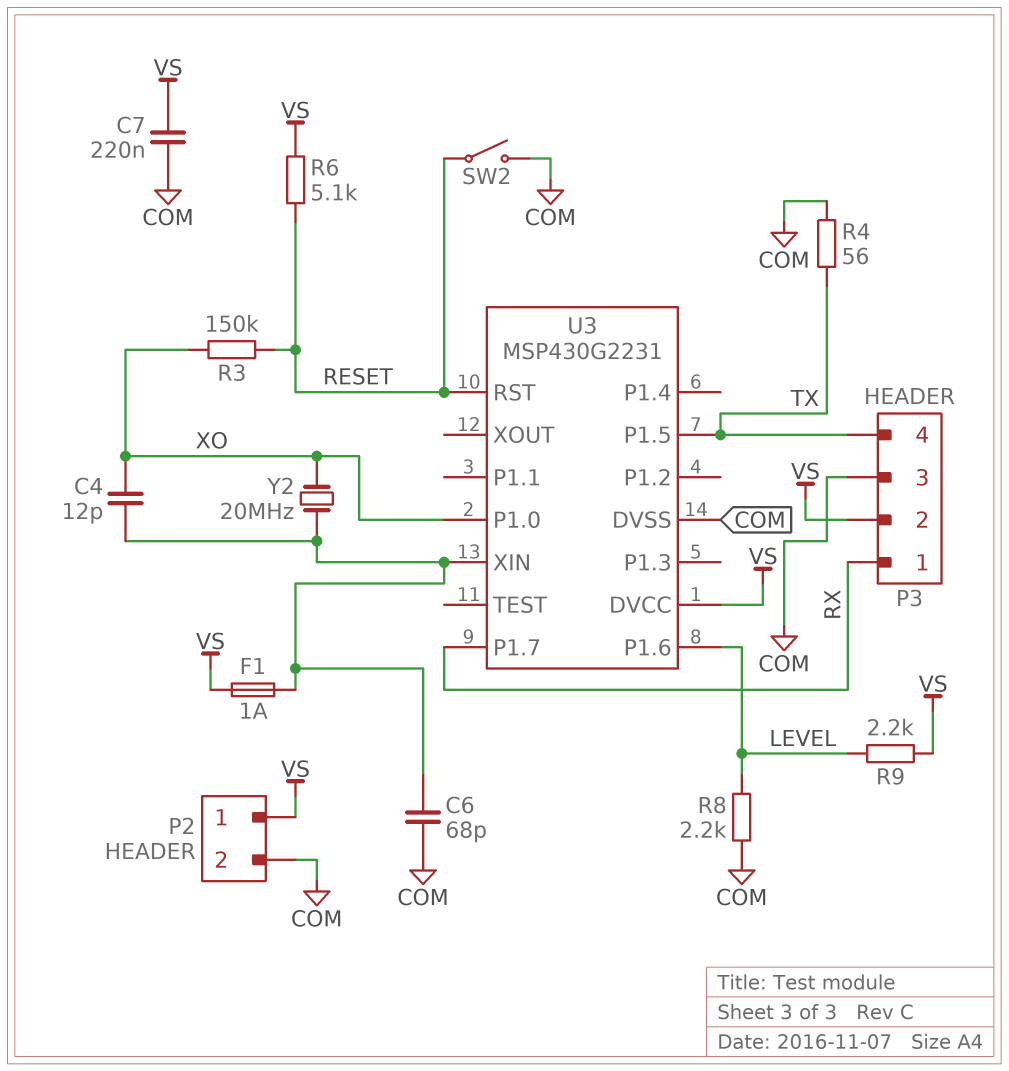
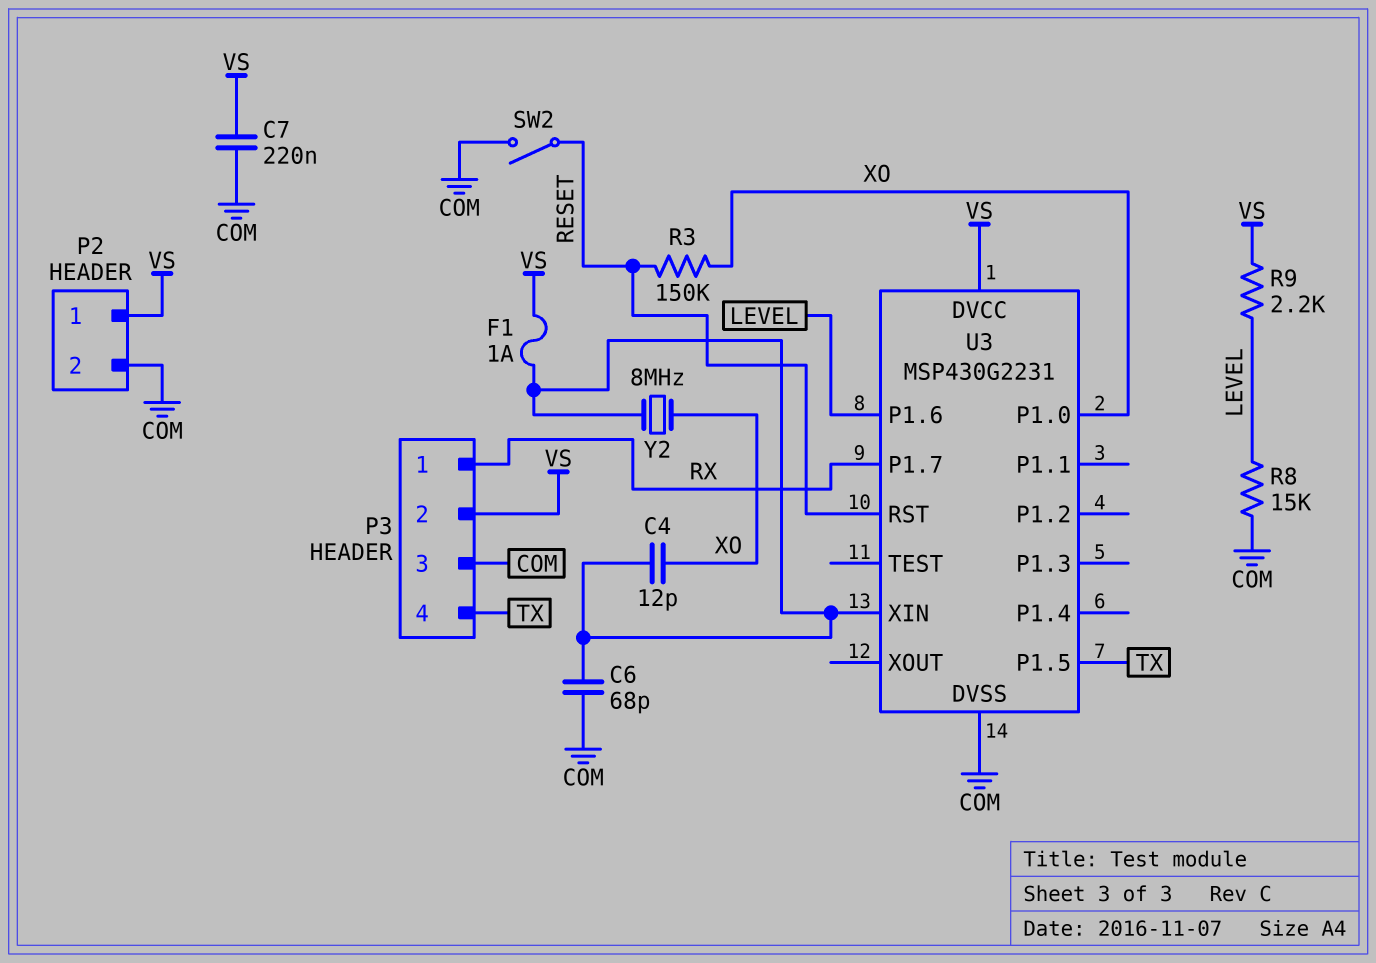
R4: 56 (COM, TX) -> none
R6: 5.1k (RESET, VS) -> none
R8: 2.2k (COM, LEVEL) -> 15k (COM, LEVEL)
Y2: 20MHz (U3/XIN, XO) -> 8MHz (U3/XIN, XO)

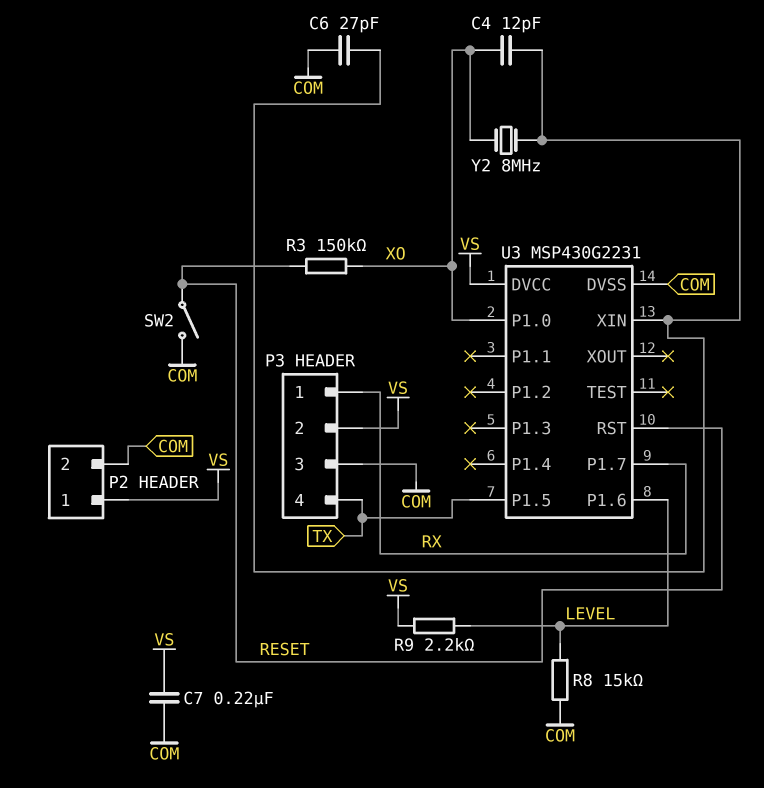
C6: 68pF (COM, U3/XIN) -> 27pF (COM, U3/XIN)
F1: 1A (U3/XIN, VS) -> none

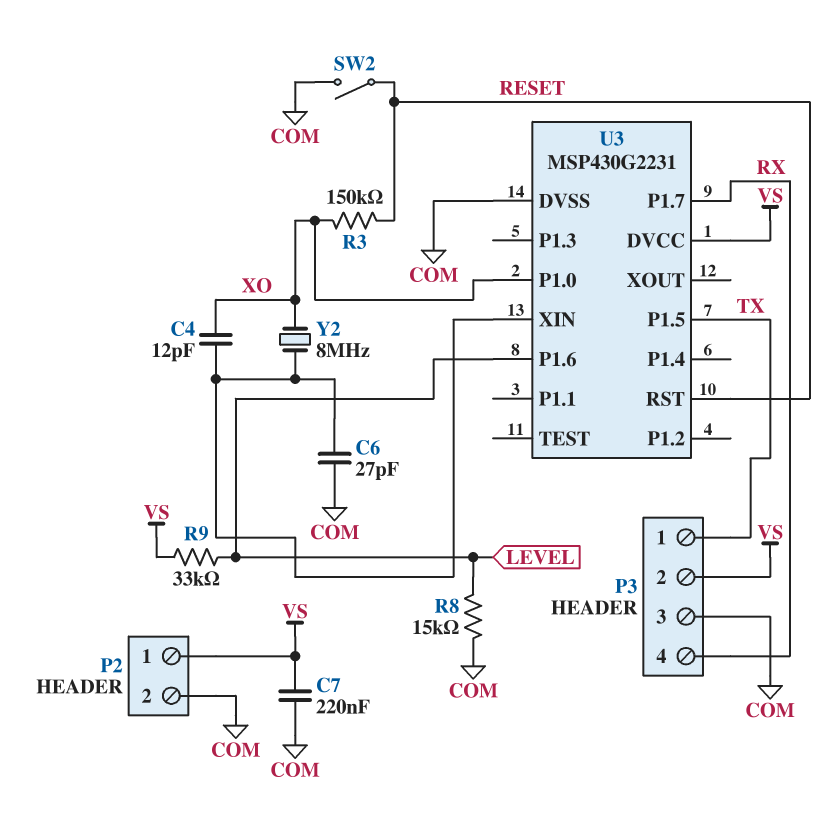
P3 pin 1: RX -> TX
P3 pin 4: TX -> RX
R9: 2.2k (LEVEL, VS) -> 33k (LEVEL, VS)

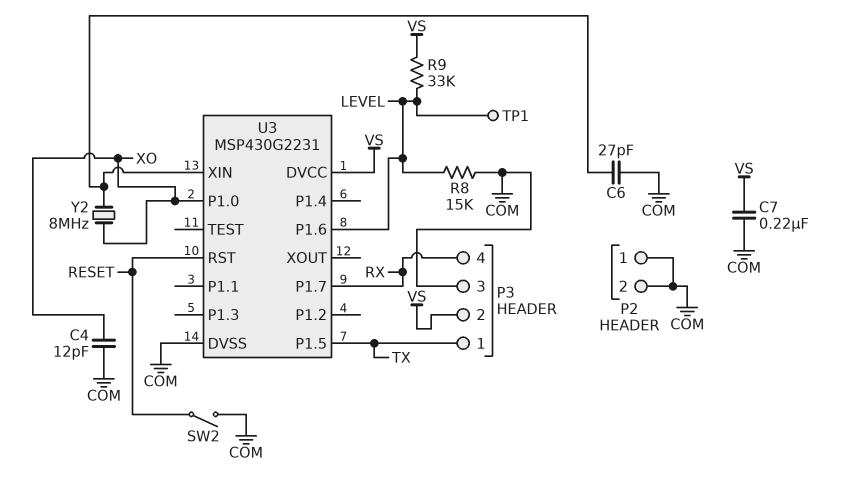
C4: 12pF (U3/XIN, XO) -> 12pF (COM, XO)
P2 pin 1: VS -> COM
R3: 150k (RESET, XO) -> none
TP1: none -> test point (LEVEL)

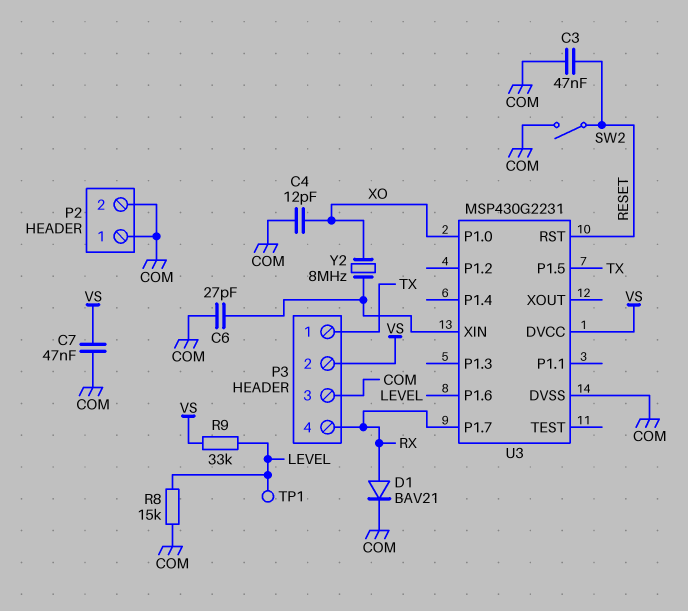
C3: none -> 47nF (COM, RESET)
C7: 220nF (COM, VS) -> 47nF (COM, VS)
D1: none -> diode BAV21 (A RX, K COM)

